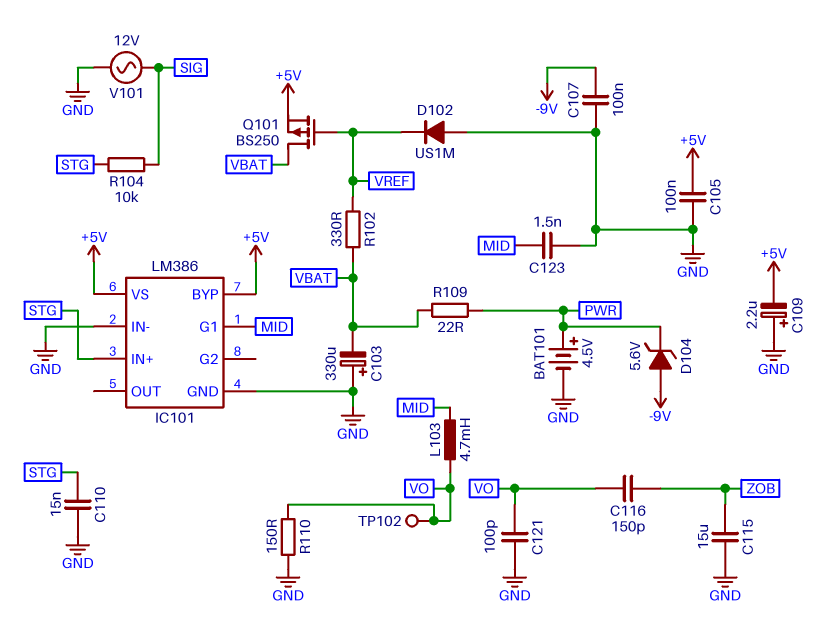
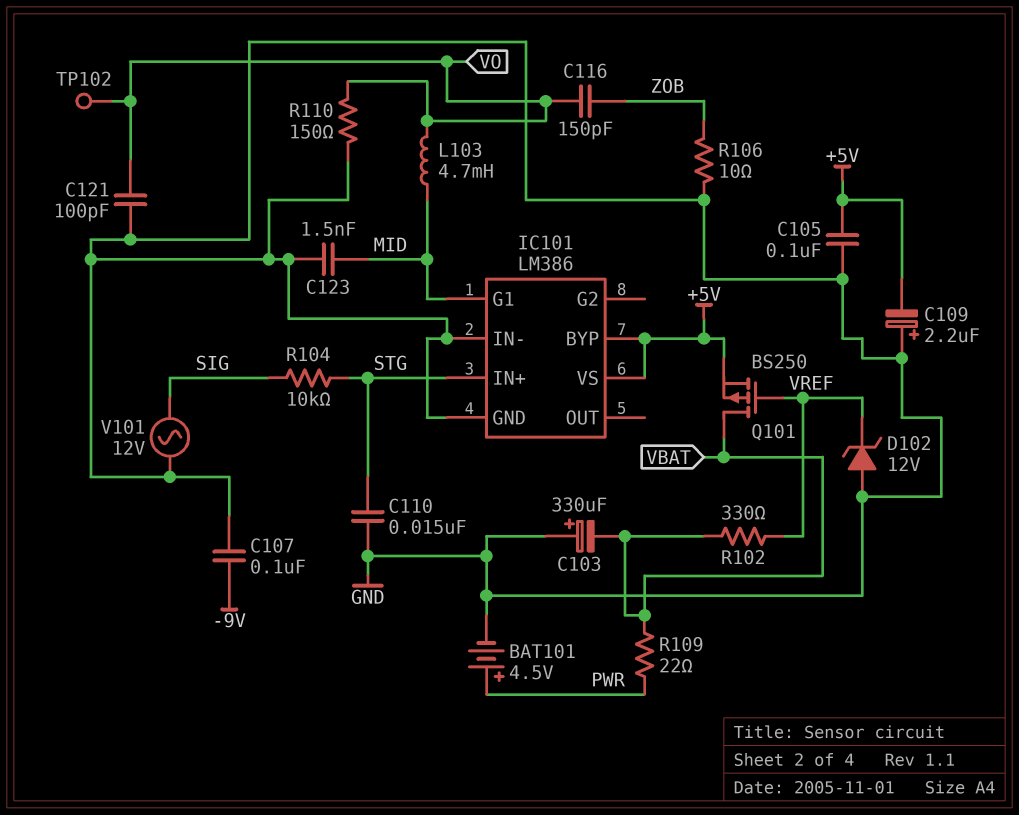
C115: 15uF (GND, ZOB) -> none
D102: diode US1M (A GND, K VREF) -> zener 12V (A GND, K VREF)
D104: zener 5.6V (A -9V, K PWR) -> none
R106: none -> 10 (GND, ZOB)

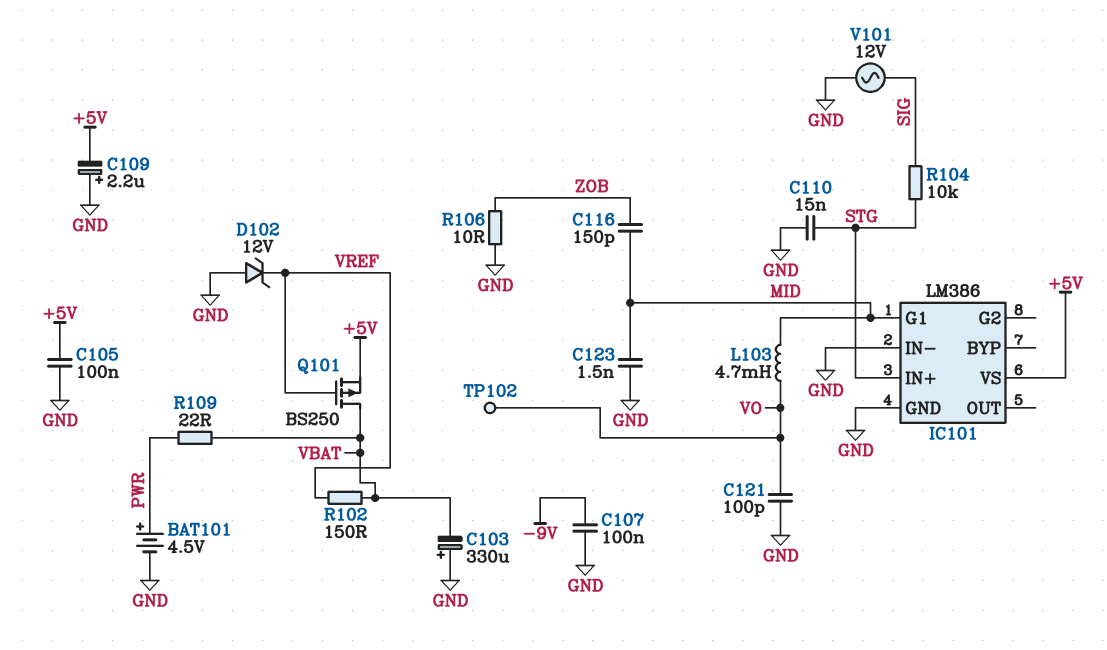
C116: 150pF (VO, ZOB) -> 150pF (MID, ZOB)
IC101 pin BYP: +5V -> none
R102: 330 (VBAT, VREF) -> 150 (VBAT, VREF)
R110: 150 (GND, VO) -> none

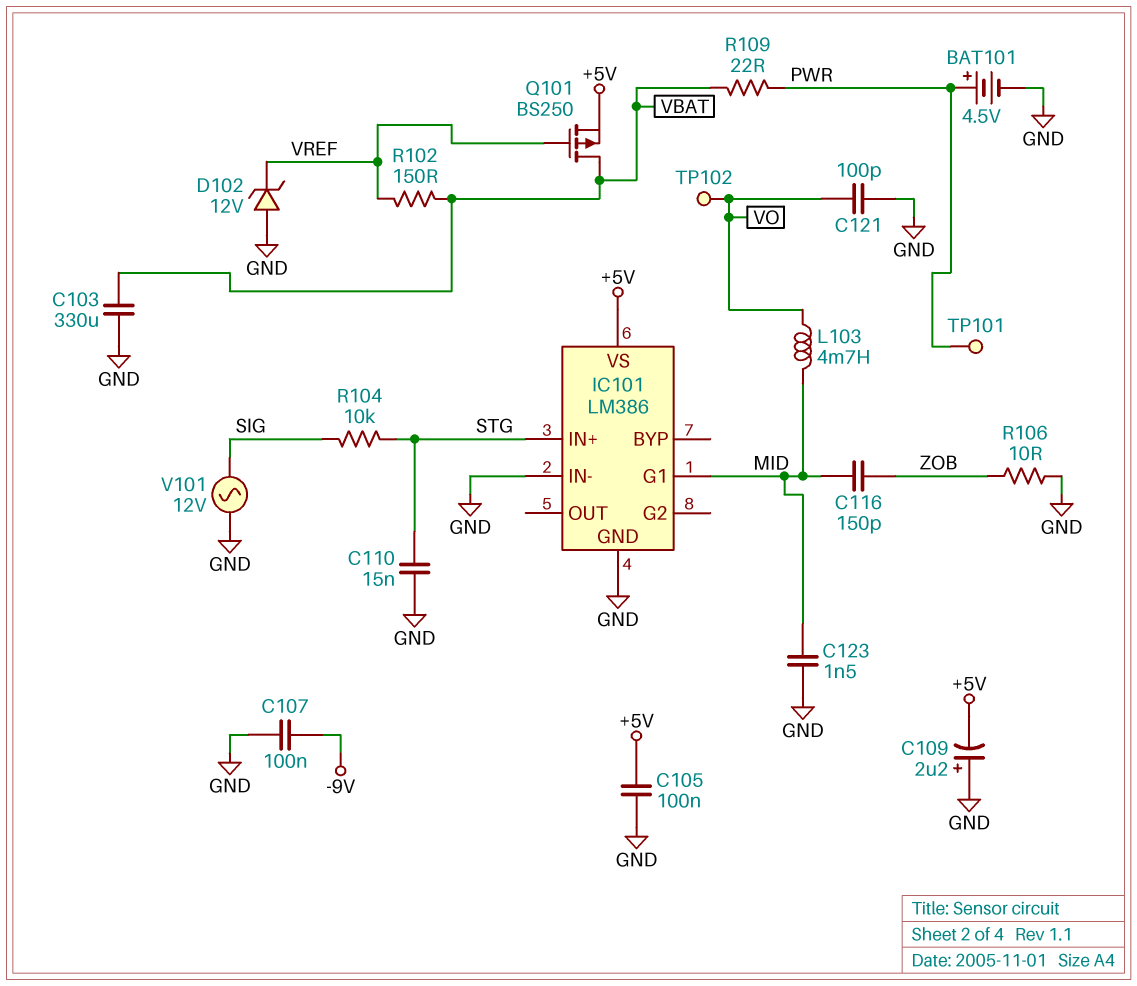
C103: 330uF (plus GND, minus VBAT) -> 330uF (GND, VBAT)
TP101: none -> test point (PWR)

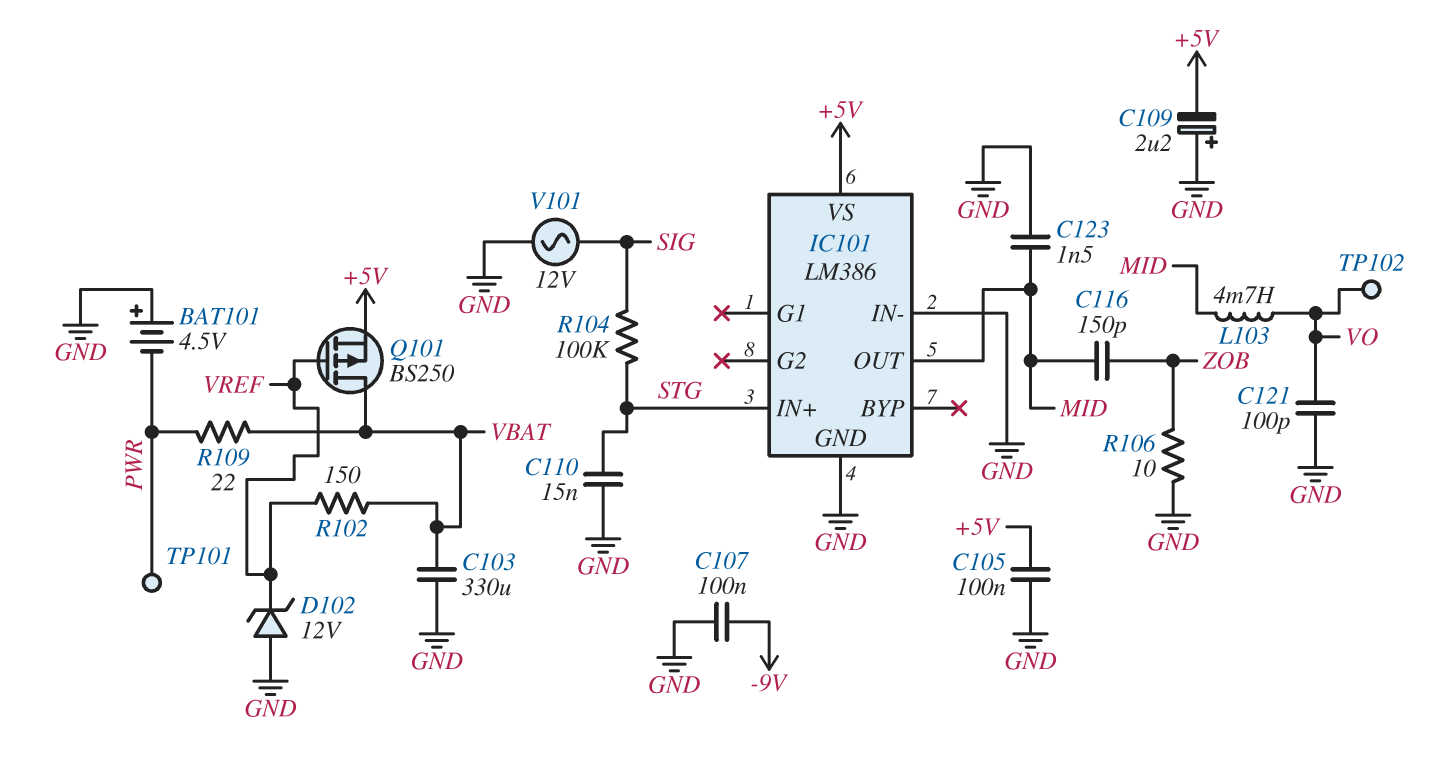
BAT101: 4.5V (plus PWR, minus GND) -> 4.5V (plus GND, minus PWR)
IC101 pin G1: MID -> none
IC101 pin OUT: none -> MID
R104: 10k (SIG, STG) -> 100k (SIG, STG)

